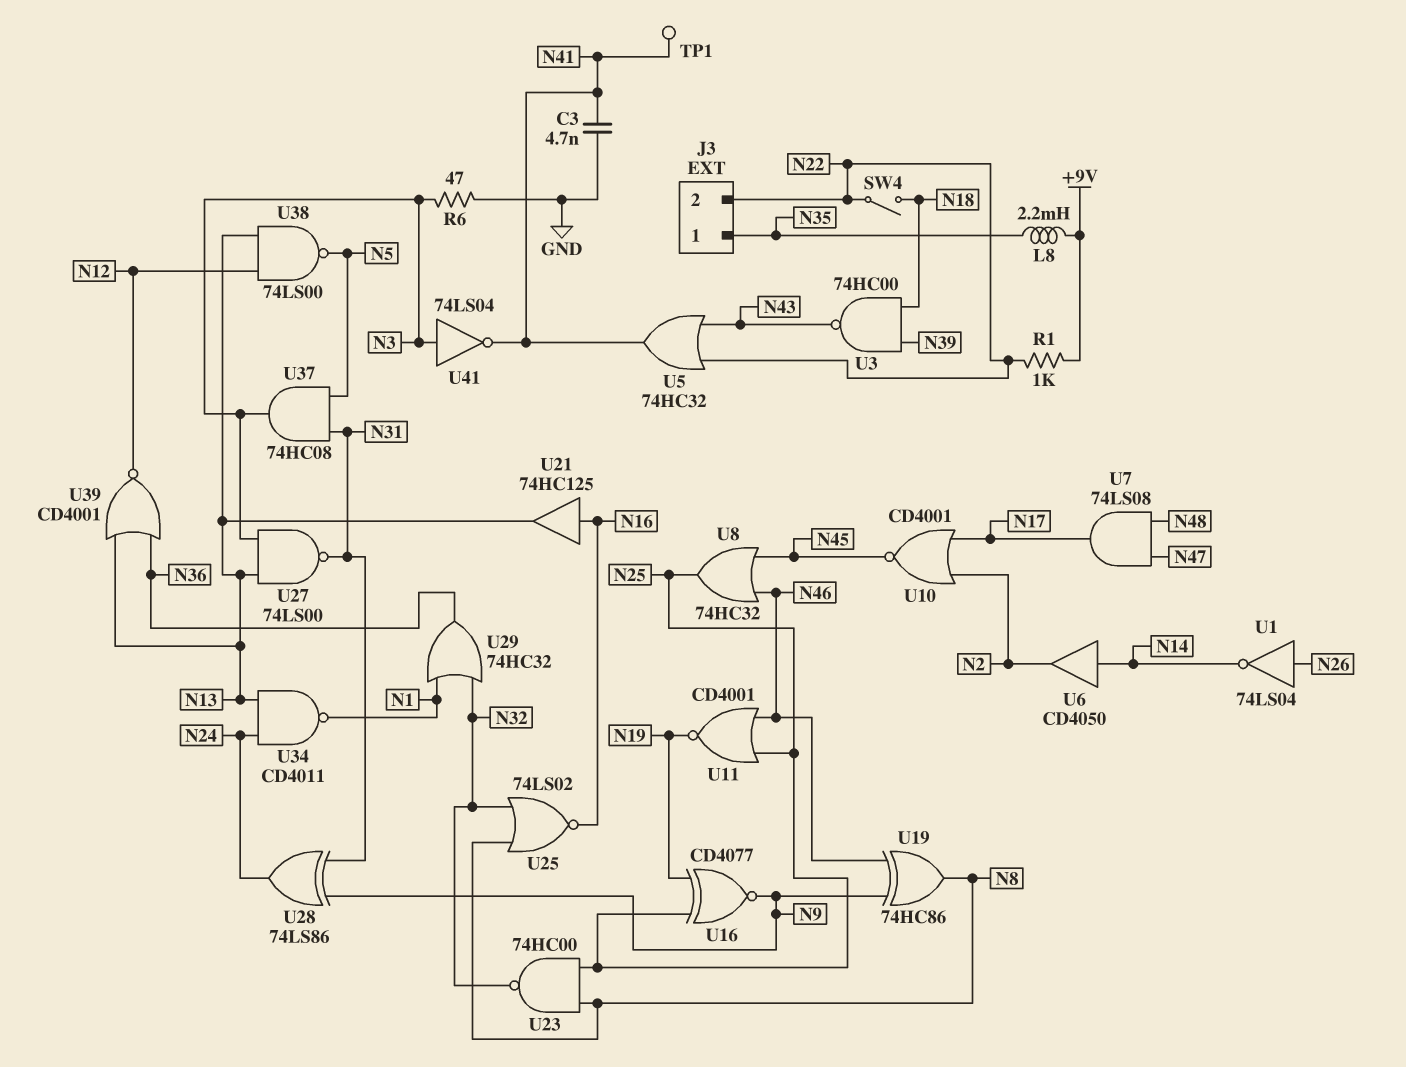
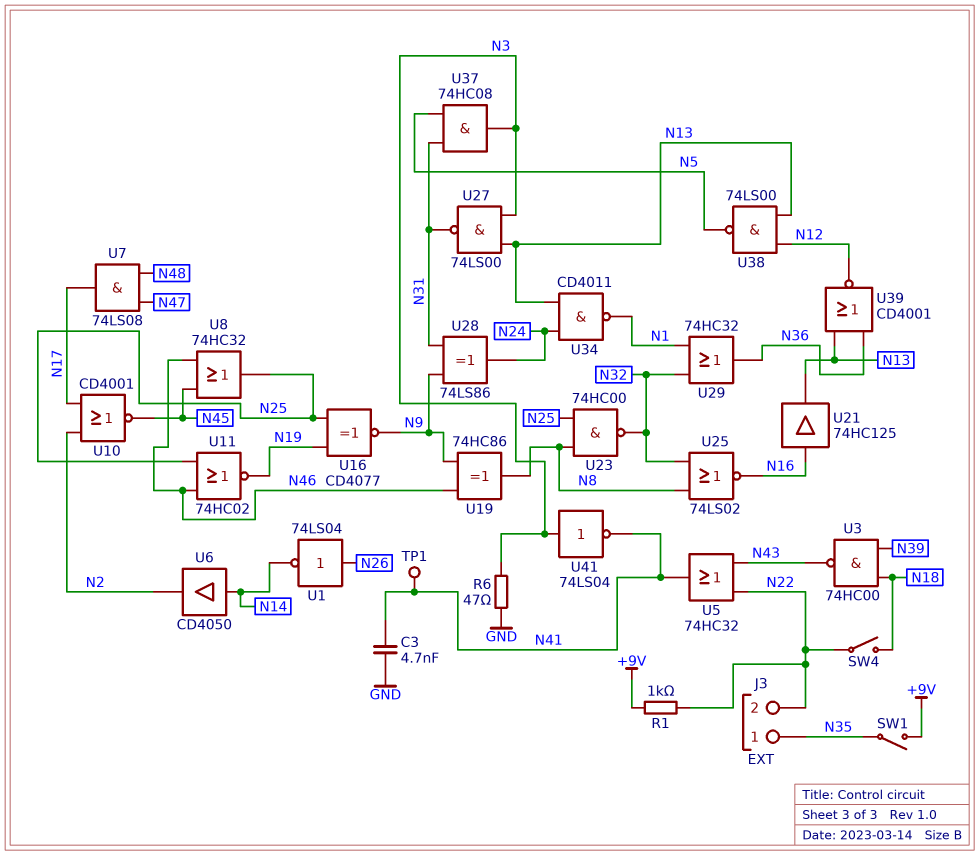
L8: 2.2mH (+9V, N35) -> none
SW1: none -> switch (+9V, N35)
U11: NOR CD4001 (in N25, in N46, out N19) -> NOR 74HC02 (in N25, in N46, out N19)

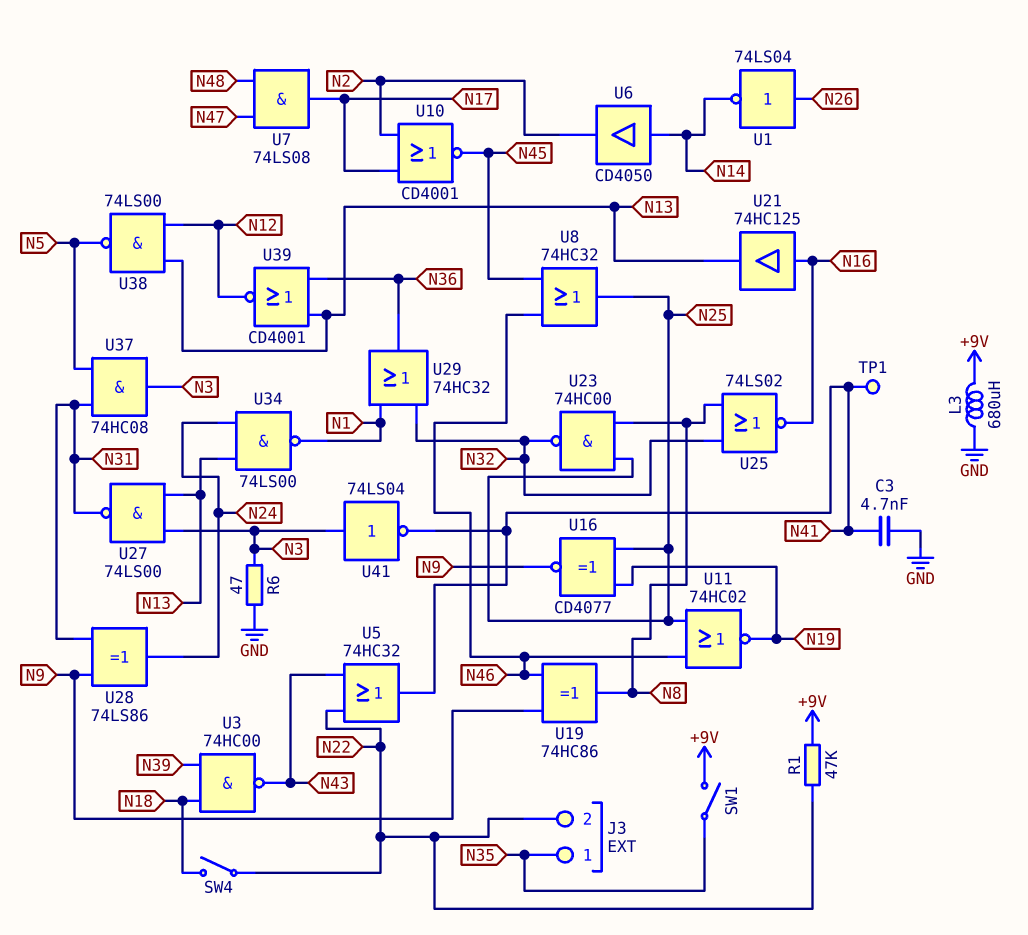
L3: none -> 680uH (+9V, GND)
R1: 1k (+9V, N22) -> 47k (+9V, N22)
U34: NAND CD4011 (in N13, in N24, out N1) -> NAND 74LS00 (in N13, in N24, out N1)

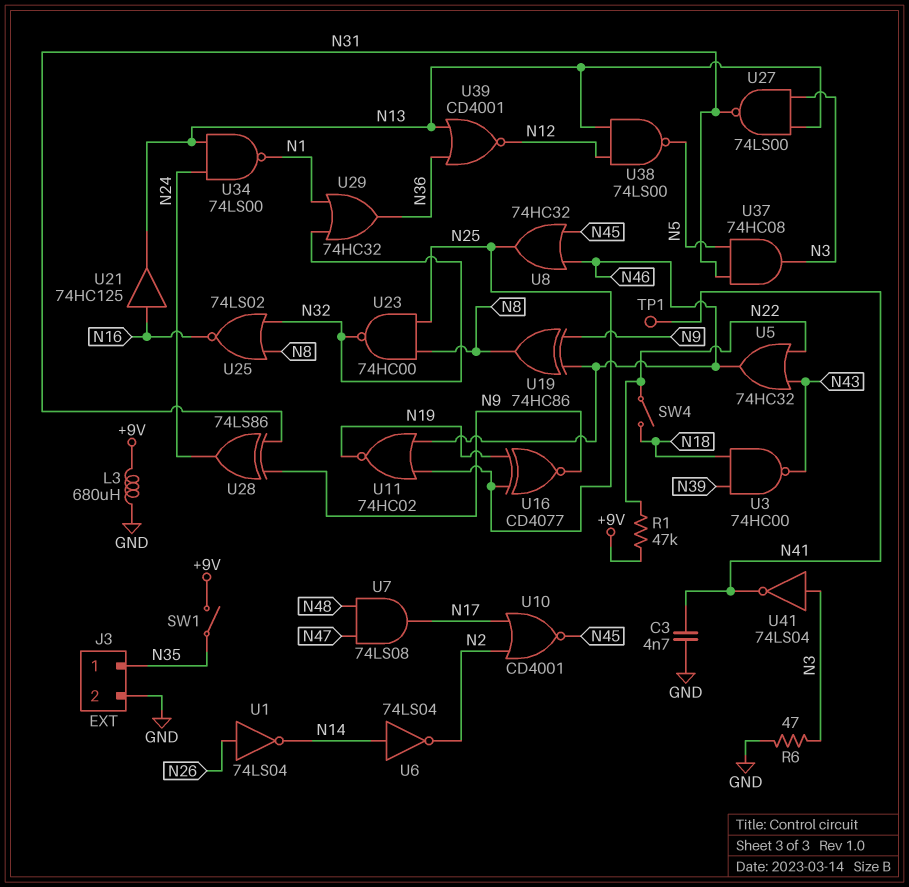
J3 pin 2: N22 -> GND
U5: OR 74HC32 (in N22, in N43, out N41) -> OR 74HC32 (in N22, in N43, out N46)
U6: buffer CD4050 (in N14, out N2) -> NOT 74LS04 (in N14, out N2)

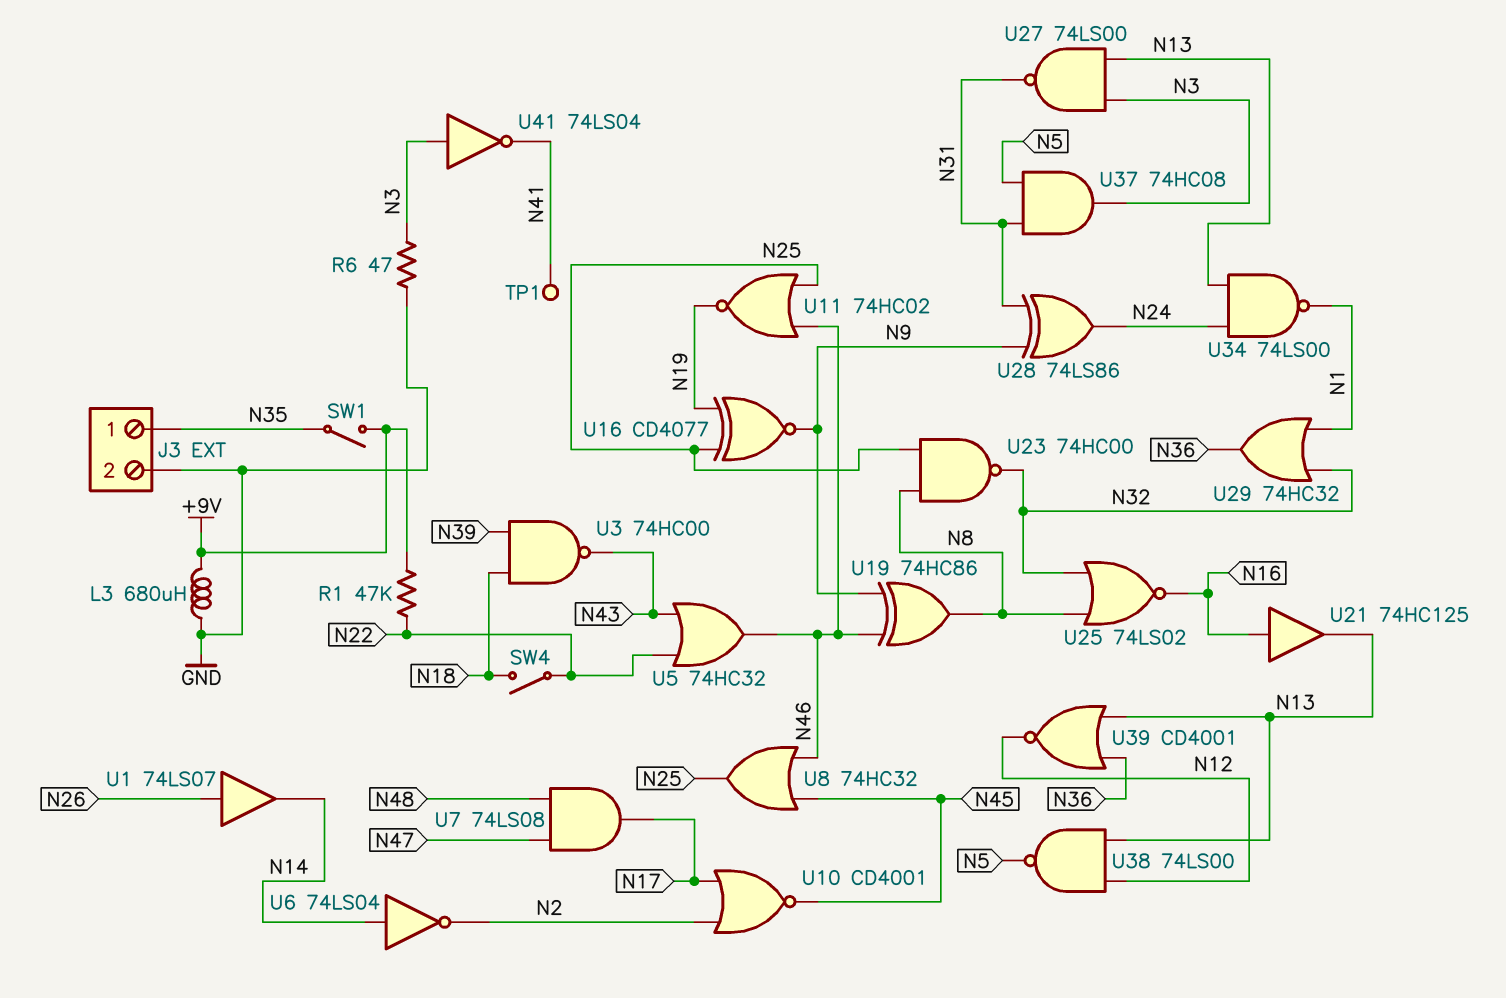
C3: 4.7nF (GND, N41) -> none
U1: NOT 74LS04 (in N26, out N14) -> buffer 74LS07 (in N26, out N14)

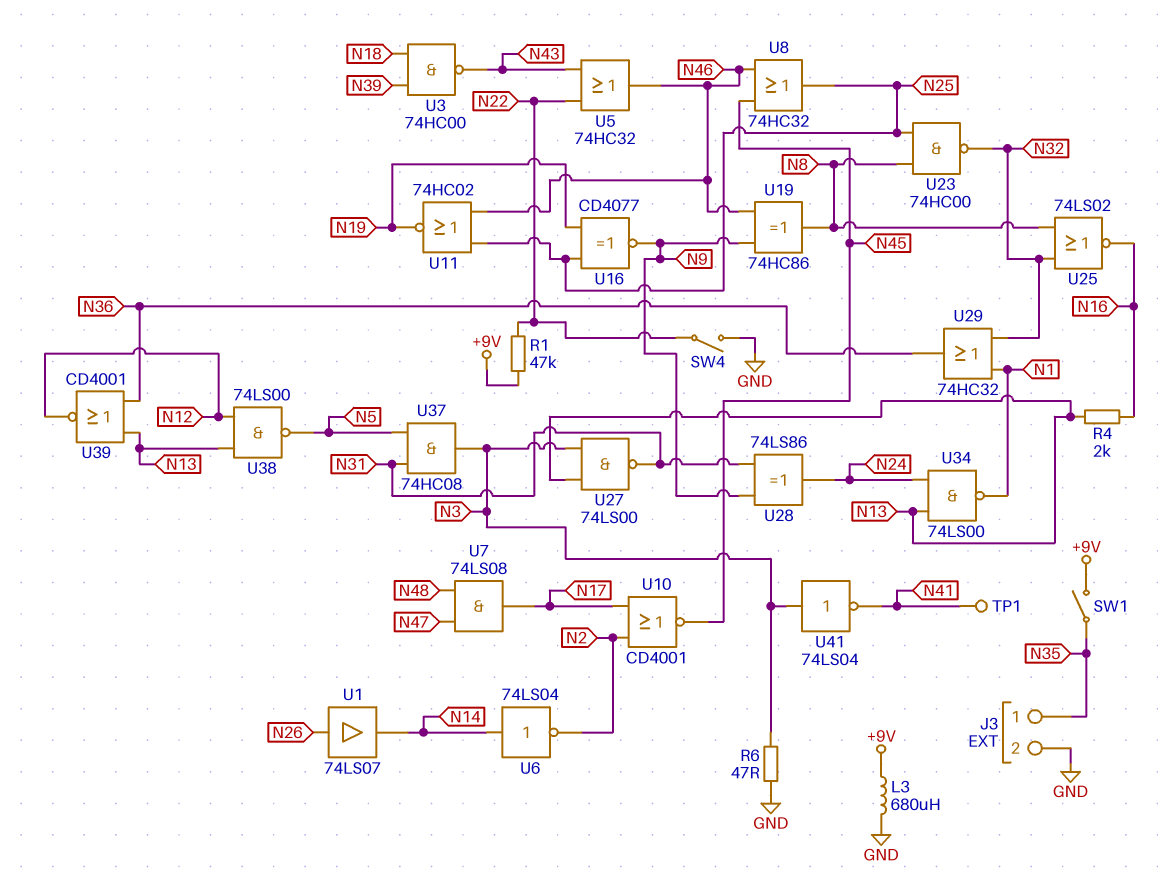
R4: none -> 2k (N13, N16)
SW4: switch (N18, N22) -> switch (GND, N22)
U21: buffer 74HC125 (in N16, out N13) -> none

